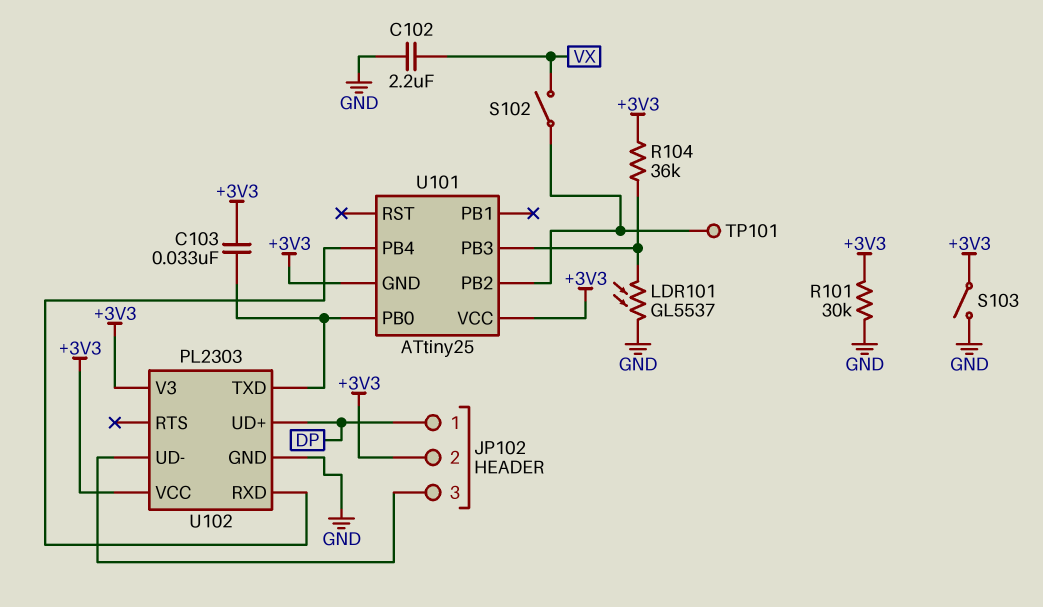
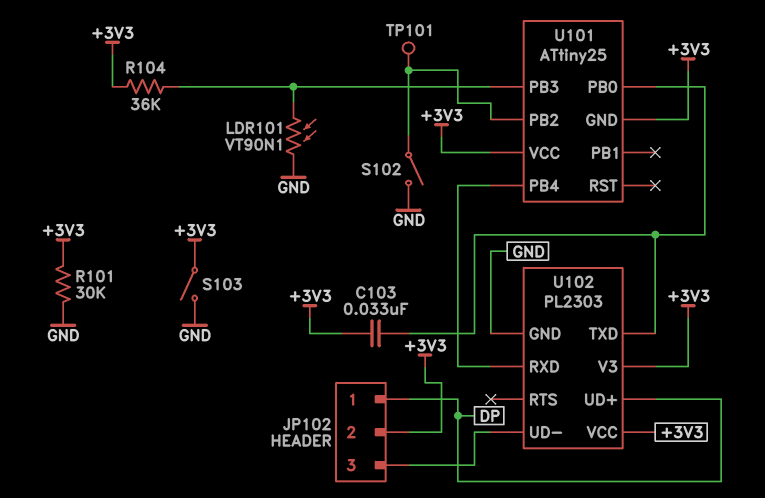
C102: 2.2uF (GND, VX) -> none
LDR101: GL5537 (GND, U101/PB3) -> VT90N1 (GND, U101/PB3)
S102: switch (U101/PB2, VX) -> switch (GND, U101/PB2)

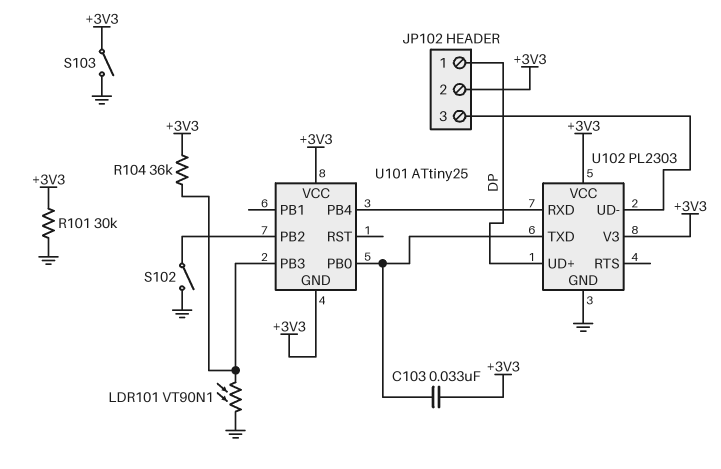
TP101: test point (U101/PB2) -> none

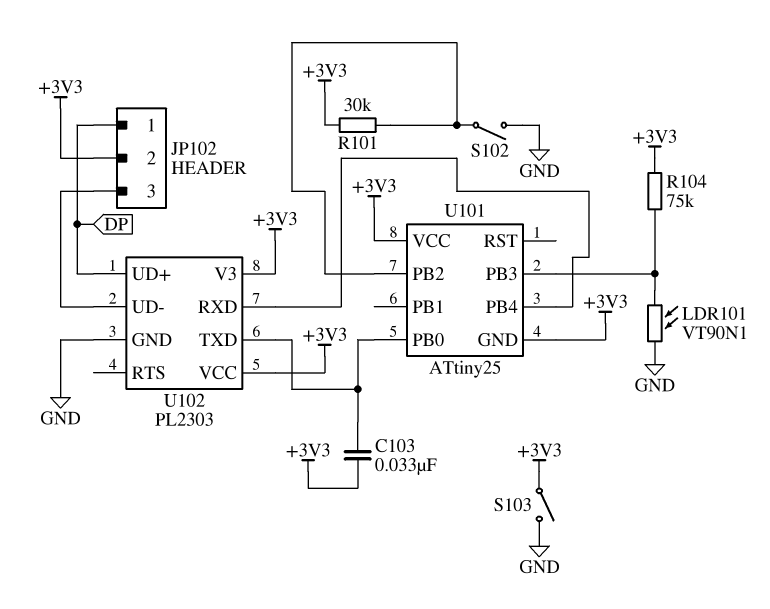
R101: 30k (+3V3, GND) -> 30k (+3V3, U101/PB2)
R104: 36k (+3V3, U101/PB3) -> 75k (+3V3, U101/PB3)

